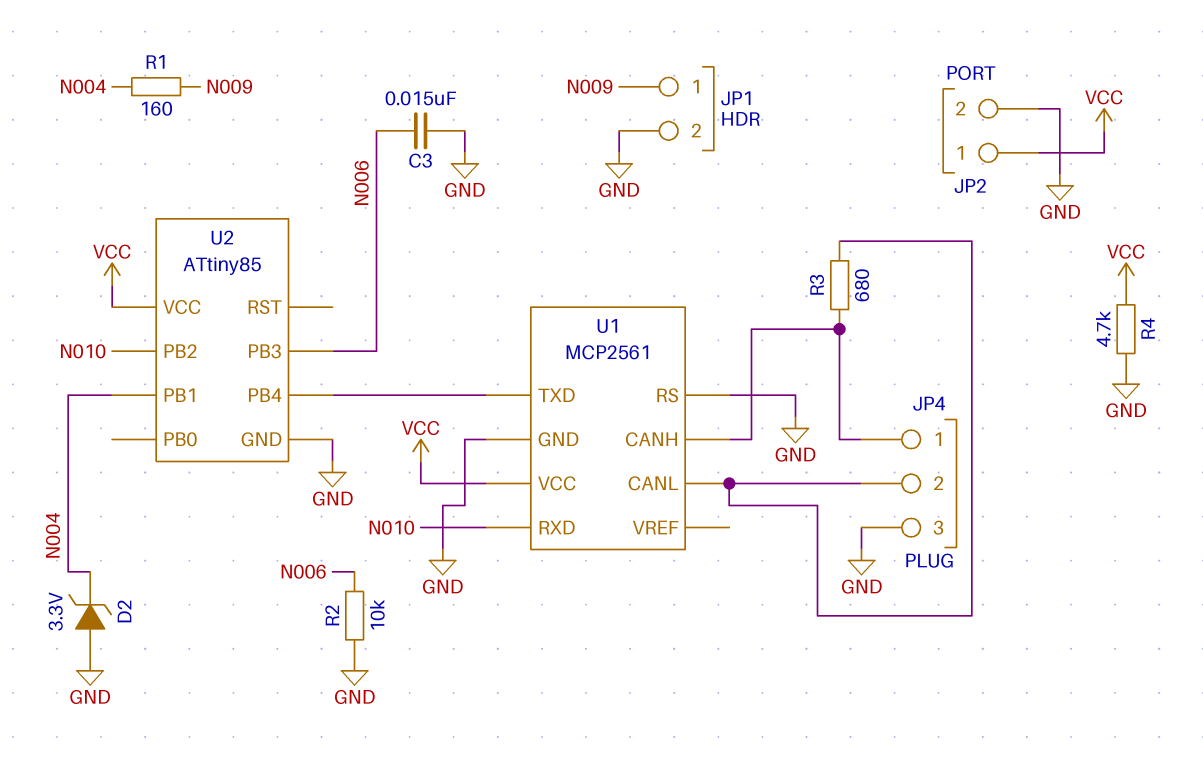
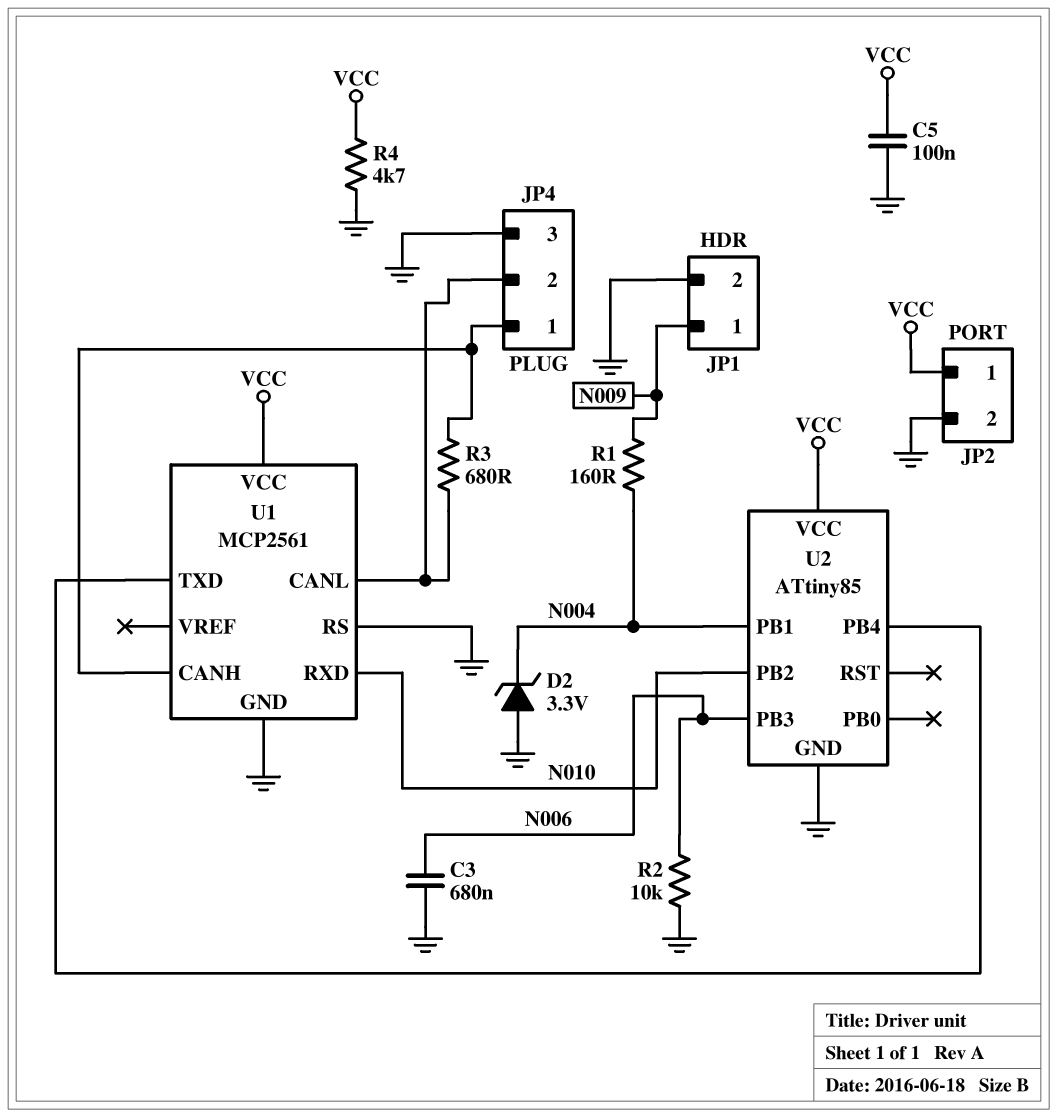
C3: 15nF (GND, N006) -> 680nF (GND, N006)
C5: none -> 100nF (GND, VCC)

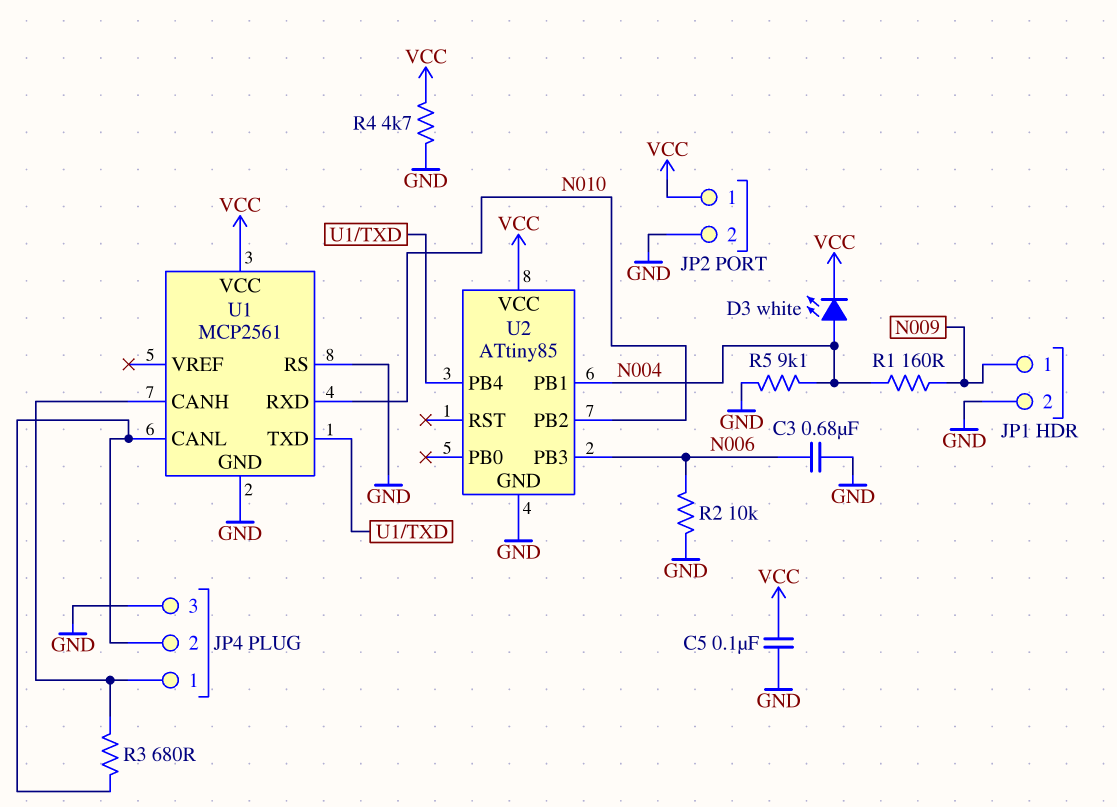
D2: zener 3.3V (A GND, K N004) -> none
D3: none -> LED white (A N004, K VCC)
R5: none -> 9.1k (GND, N004)

